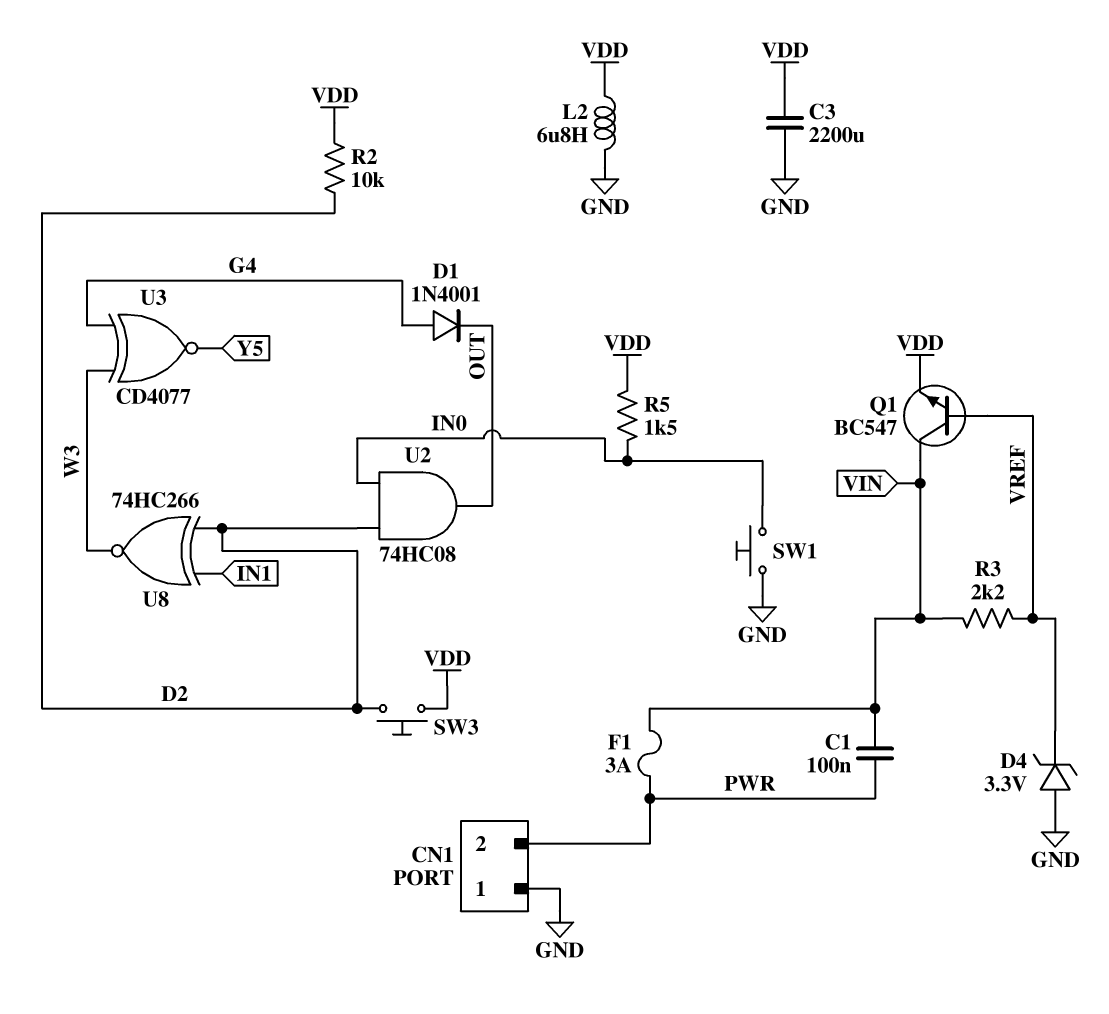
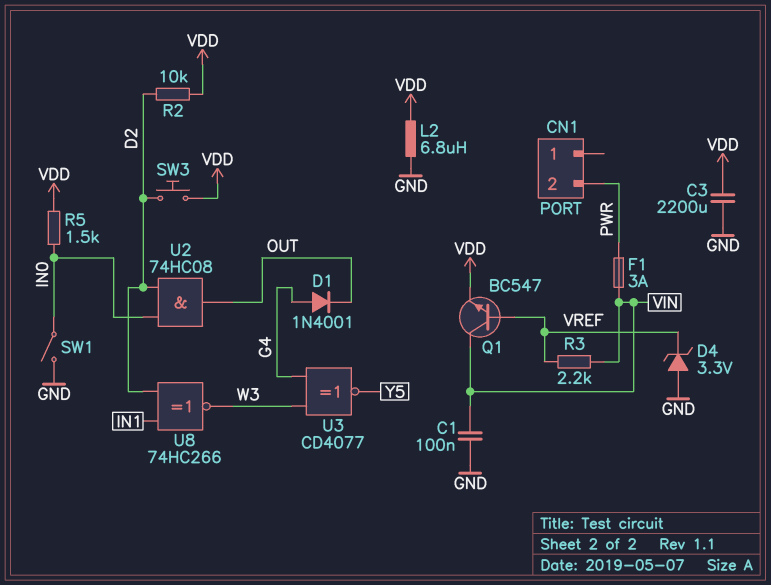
C1: 100nF (PWR, VIN) -> 100nF (GND, VIN)
CN1 pin 1: GND -> none
SW1: button (GND, IN0) -> switch (GND, IN0)

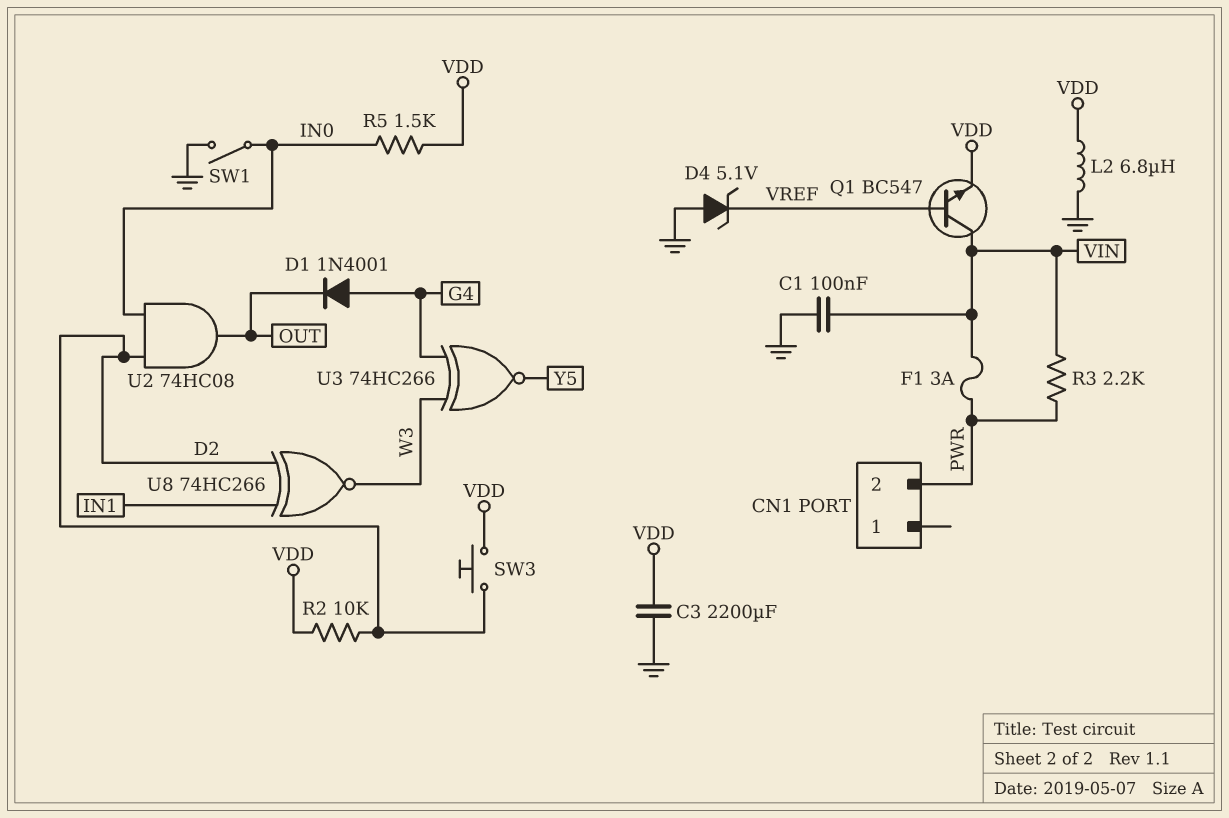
D4: zener 3.3V (A GND, K VREF) -> zener 5.1V (A GND, K VREF)
R3: 2.2k (VIN, VREF) -> 2.2k (PWR, VIN)
U3: XNOR CD4077 (in G4, in W3, out Y5) -> XNOR 74HC266 (in G4, in W3, out Y5)

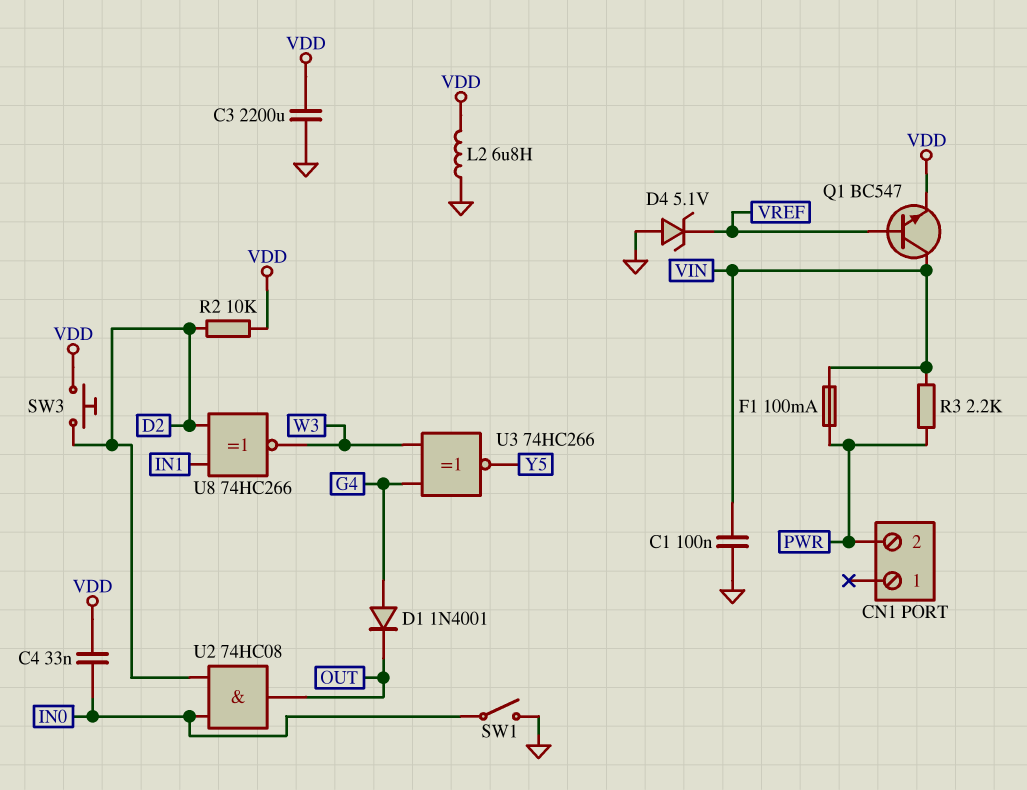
C4: none -> 33nF (IN0, VDD)
F1: 3A (PWR, VIN) -> 100mA (PWR, VIN)
R5: 1.5k (IN0, VDD) -> none

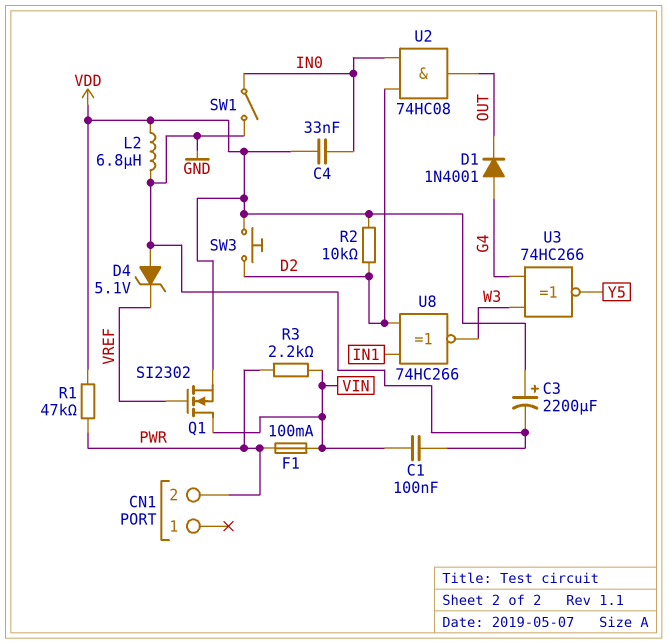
C3: 2200uF (GND, VDD) -> 2200uF (plus VDD, minus GND)
Q1: NPN BC547 (B VREF, C VIN, E VDD) -> NMOS SI2302 (G VREF, D VIN, S VDD)
R1: none -> 47k (PWR, VDD)

